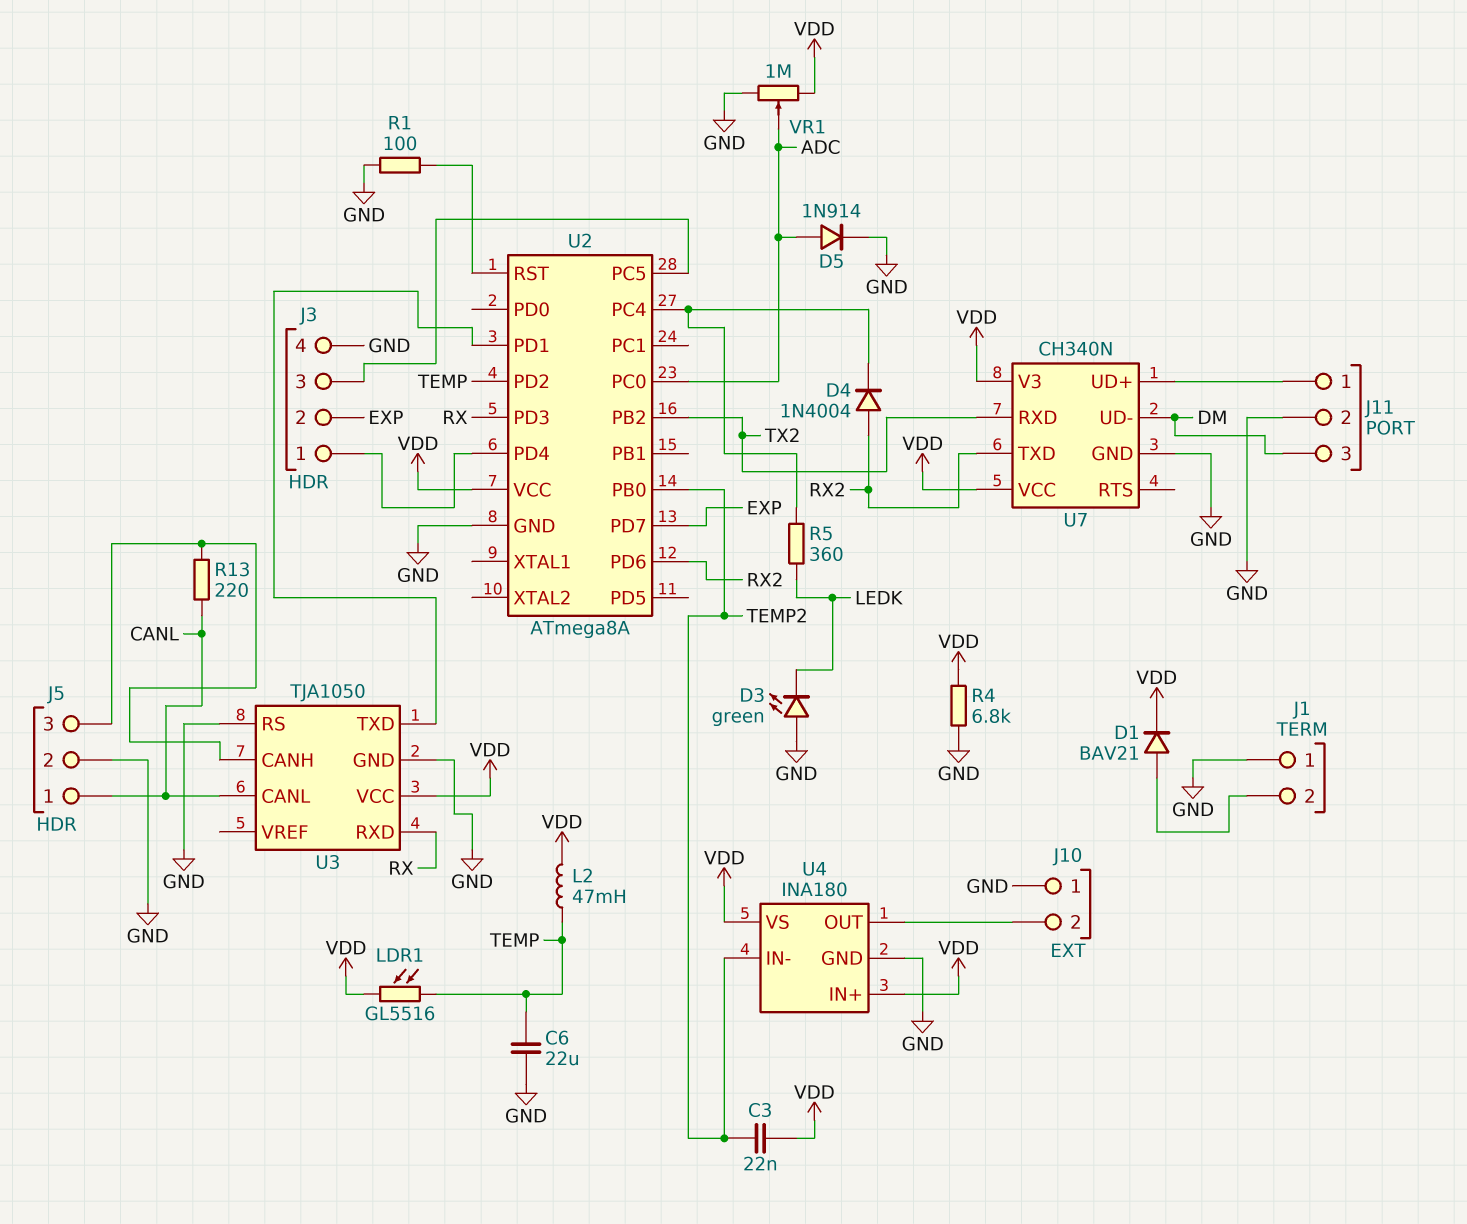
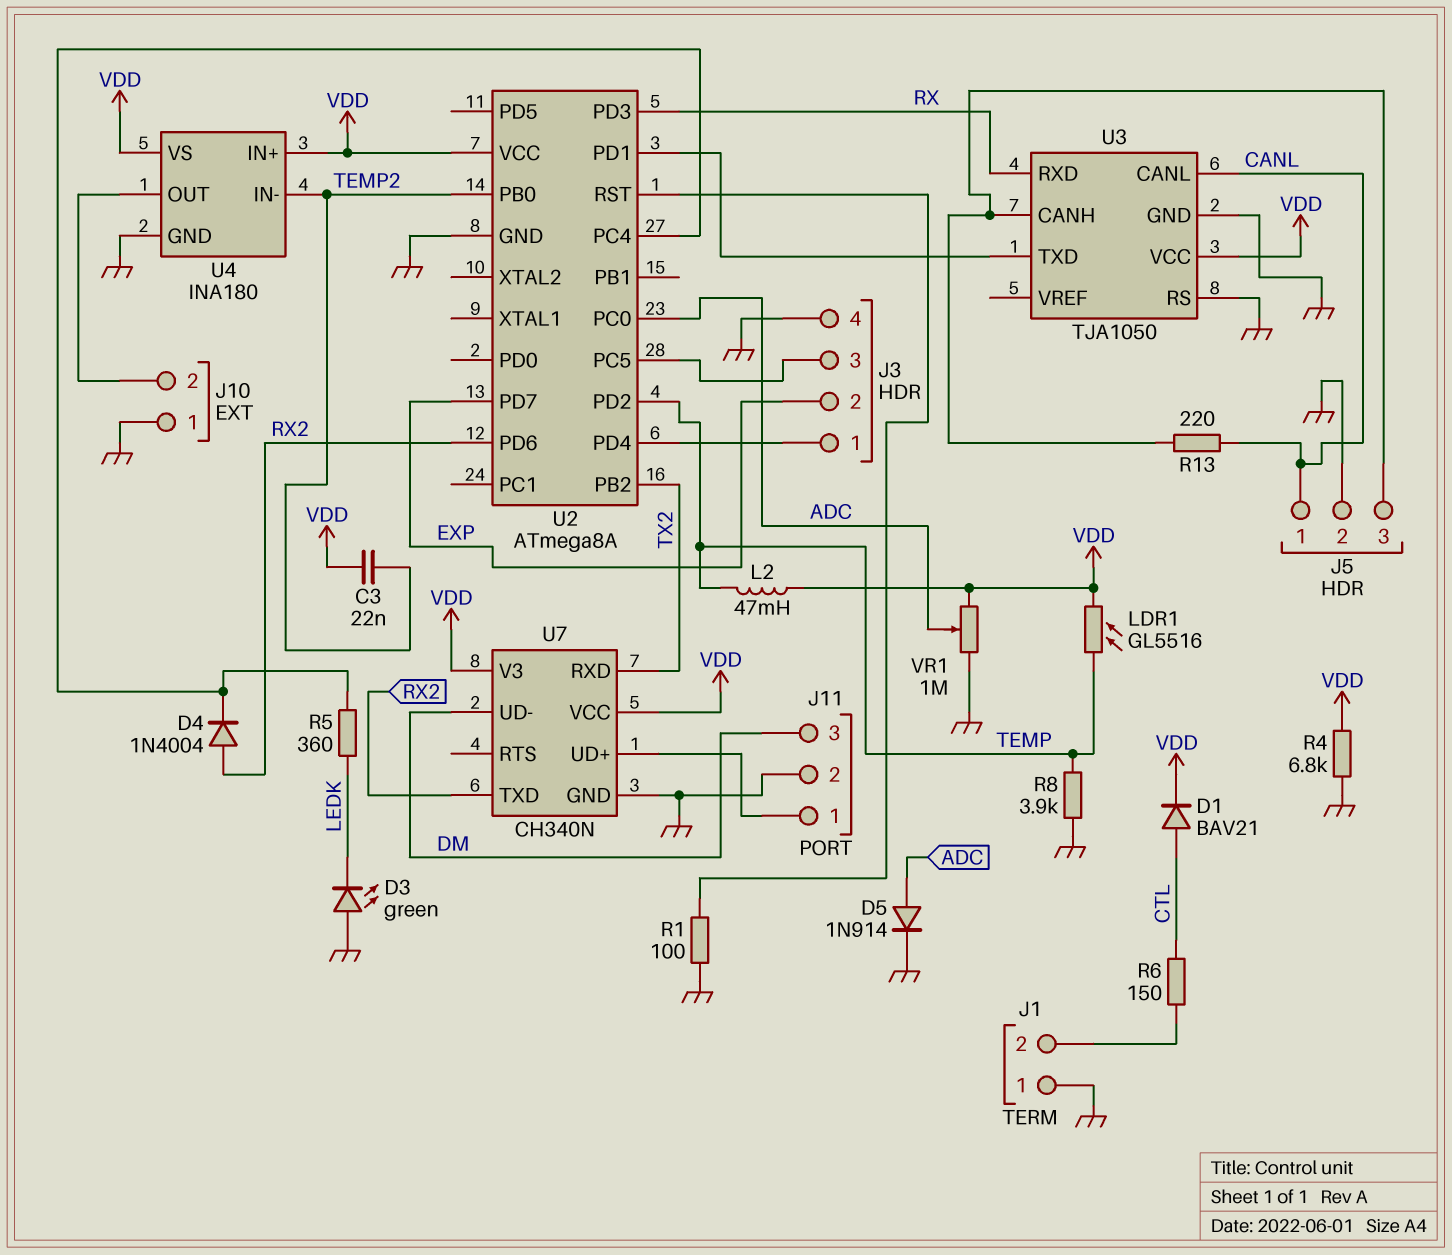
C6: 22uF (GND, TEMP) -> none
D1: diode BAV21 (A J1/2, K VDD) -> diode BAV21 (A CTL, K VDD)
R6: none -> 150 (CTL, J1/2)
R8: none -> 3.9k (GND, TEMP)

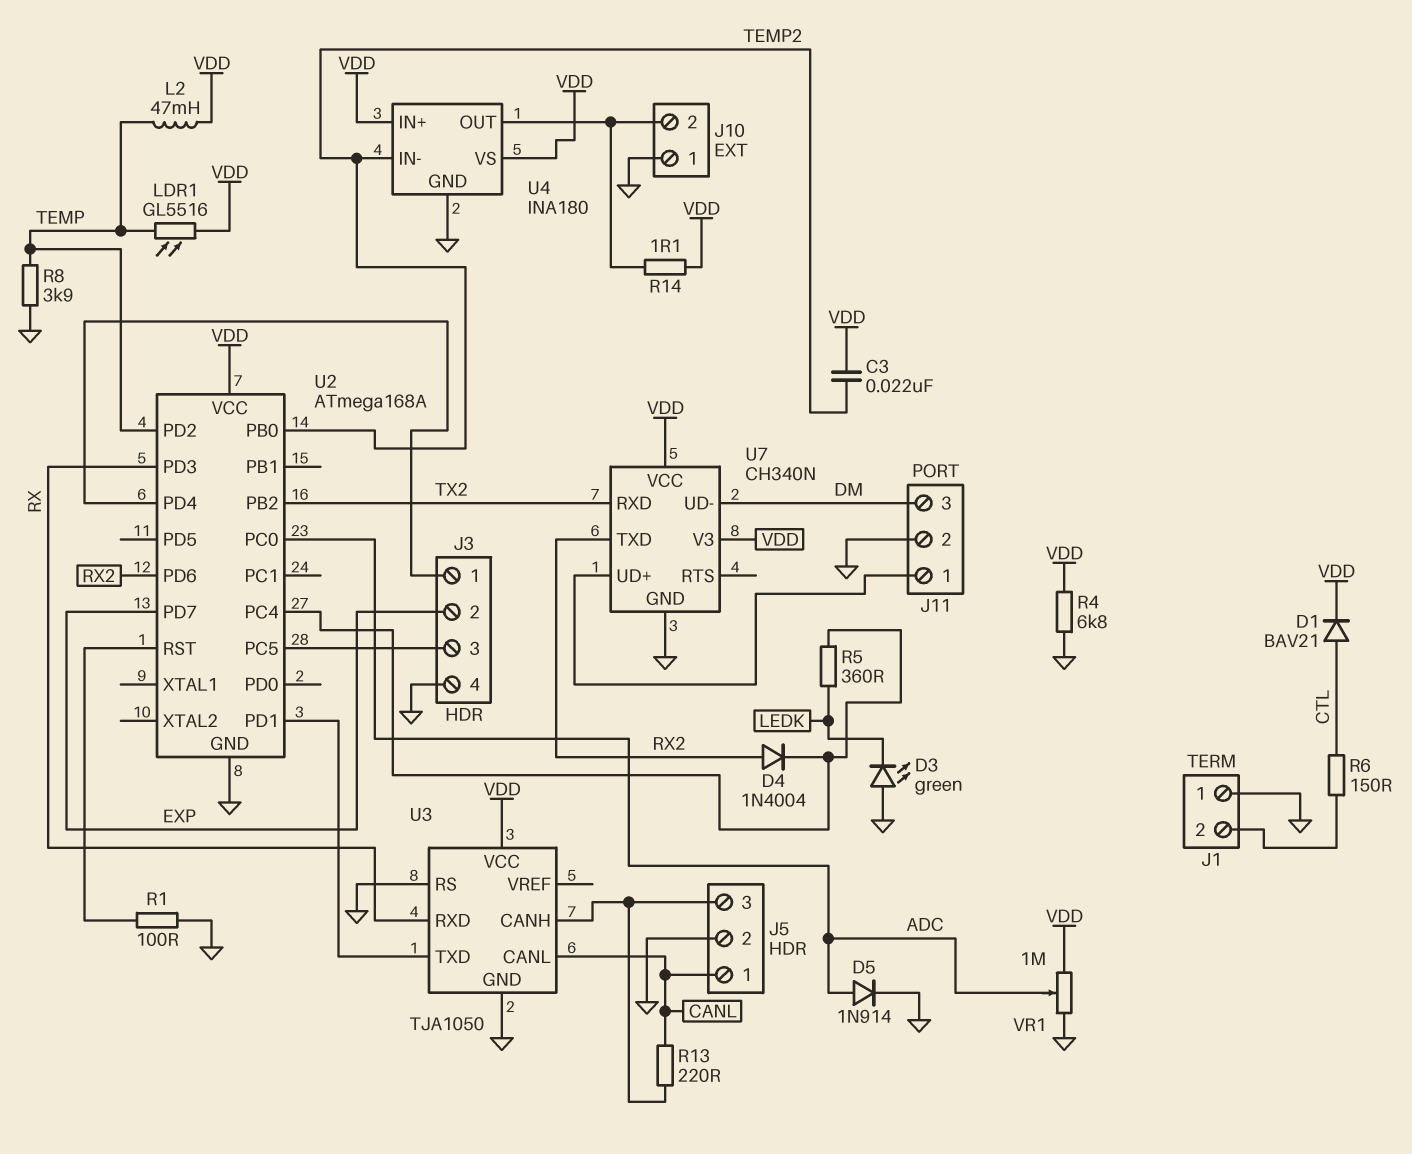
R14: none -> 1.1 (J10/2, VDD)
U2: ATmega8A -> ATmega168A

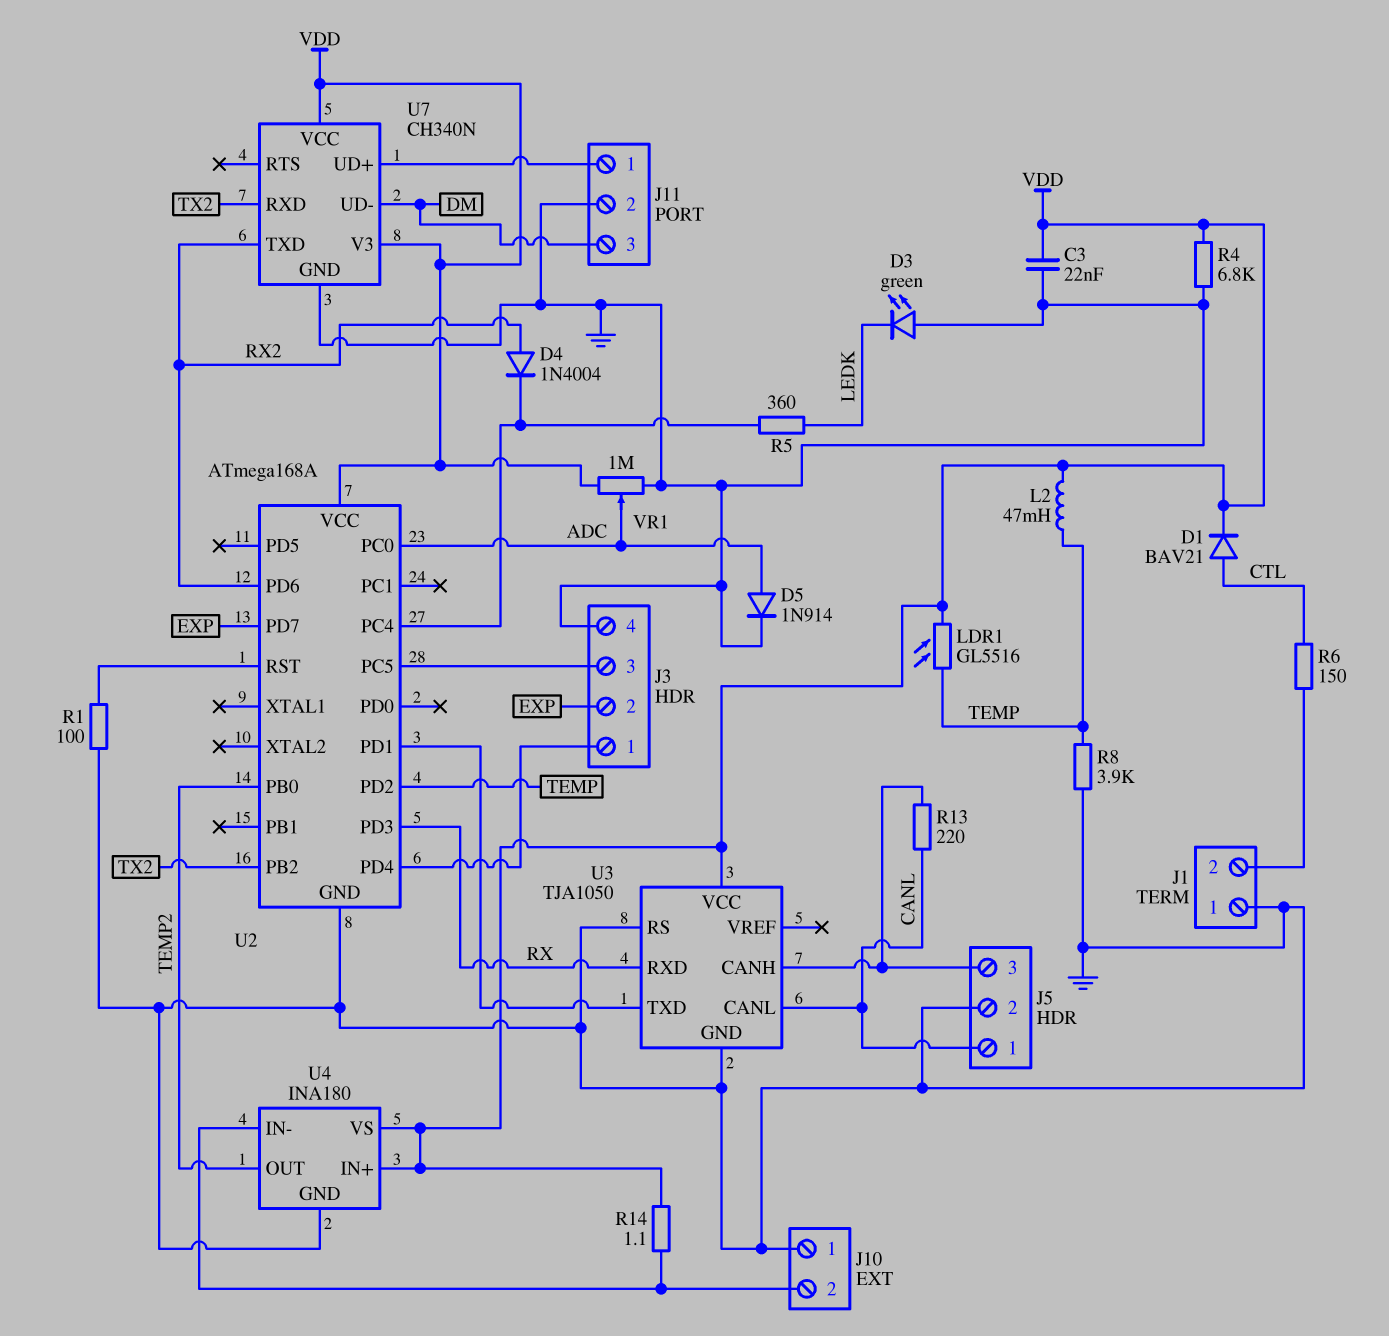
C3: 22nF (TEMP2, VDD) -> 22nF (GND, VDD)
U4 pin IN-: TEMP2 -> J10/2
U4 pin OUT: J10/2 -> TEMP2

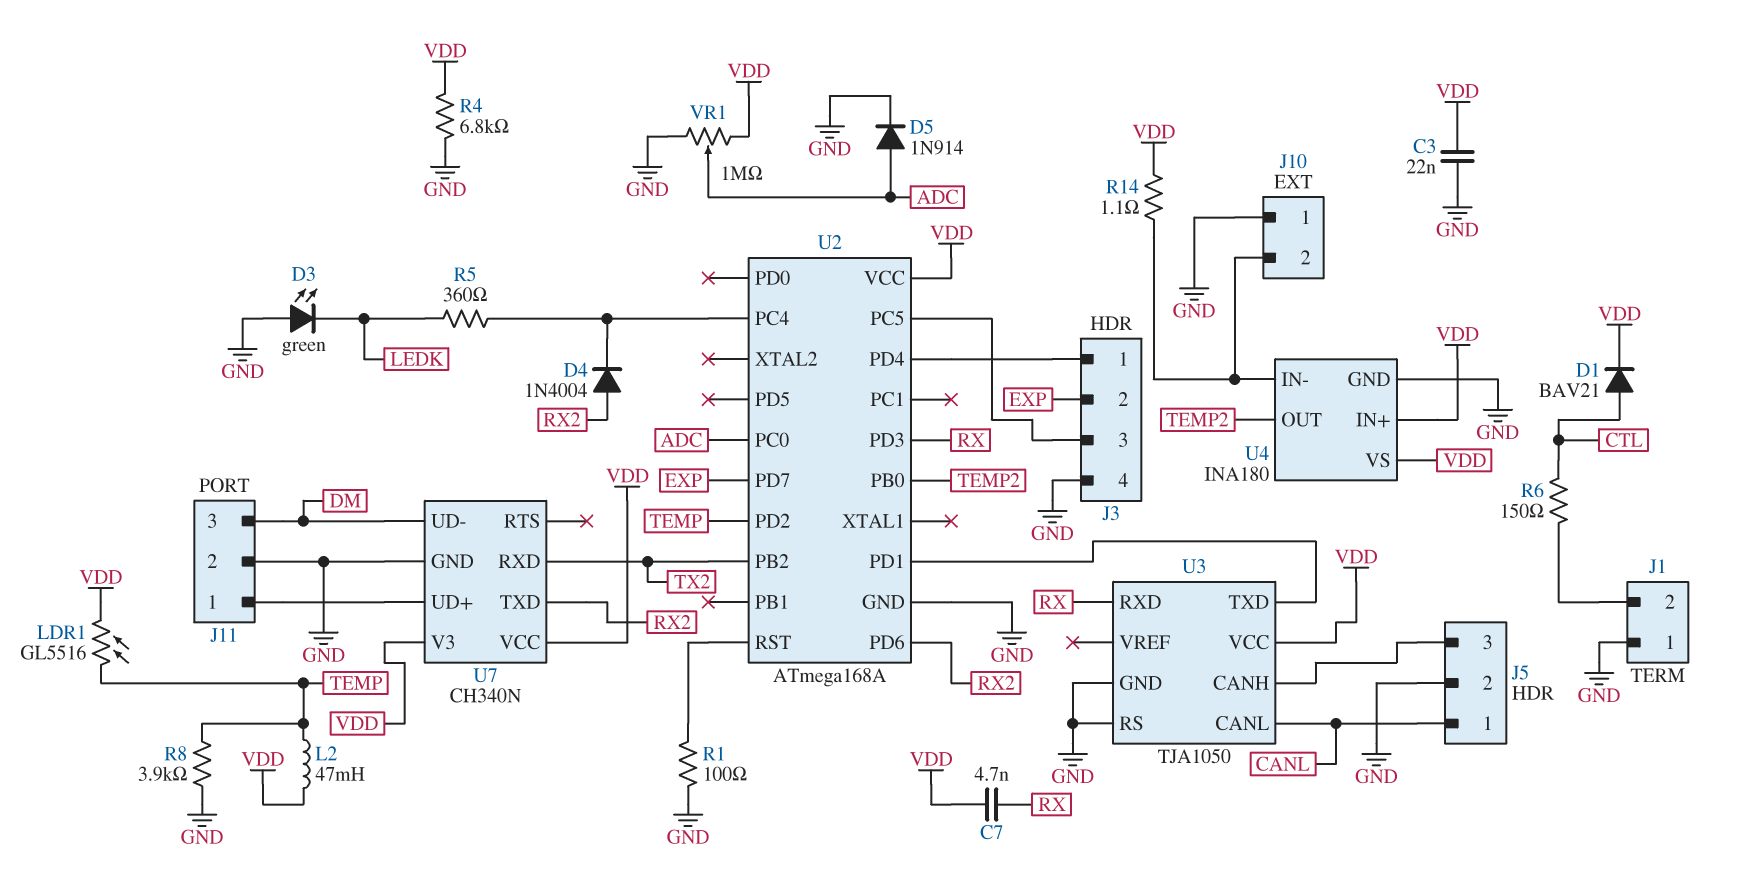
C7: none -> 4.7nF (RX, VDD)
R13: 220 (CANL, J5/3) -> none

